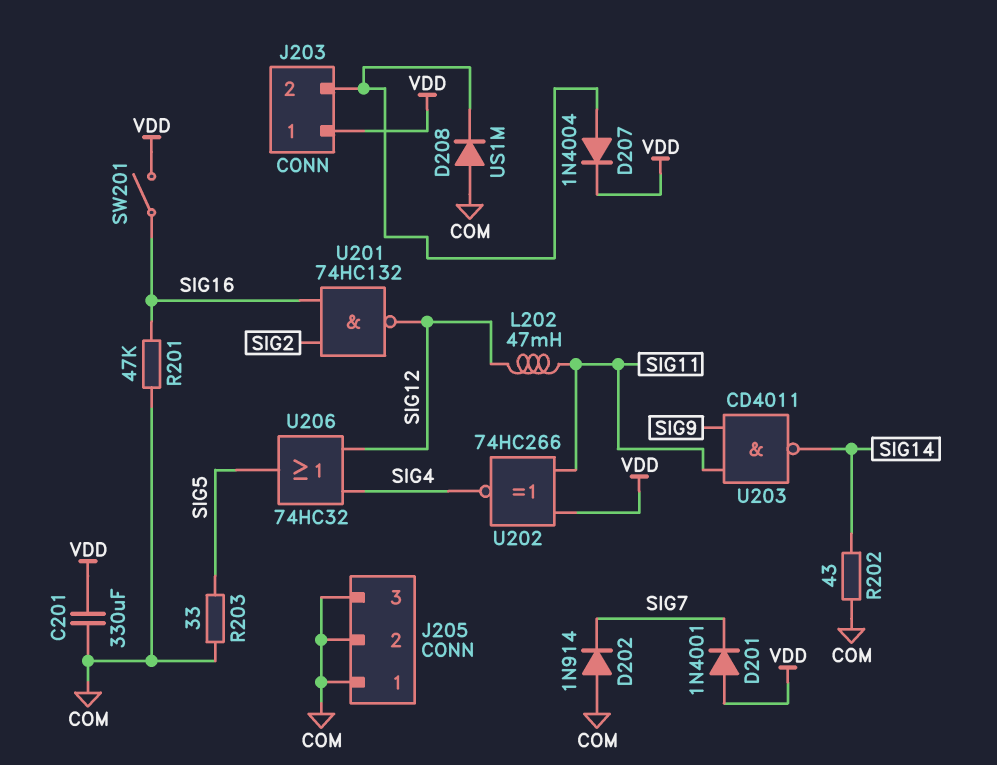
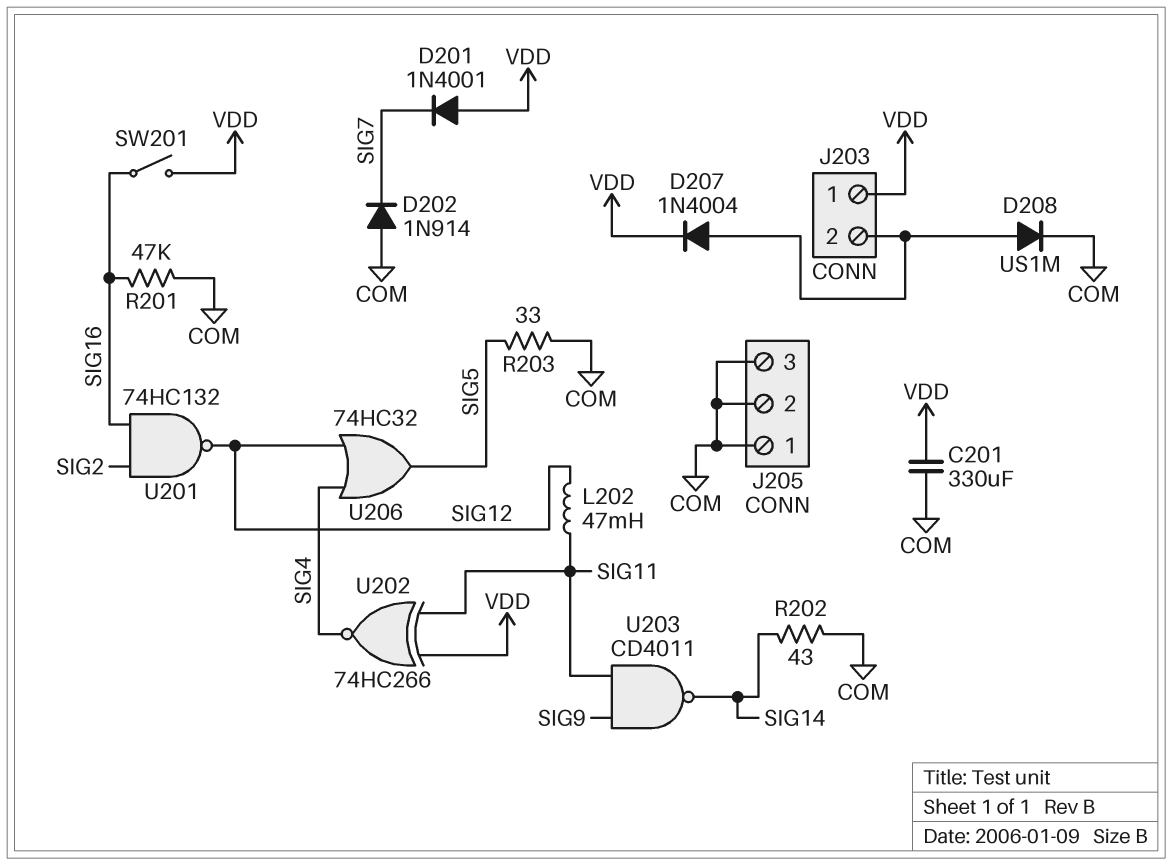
D208: diode US1M (A COM, K J203/2) -> diode US1M (A J203/2, K COM)

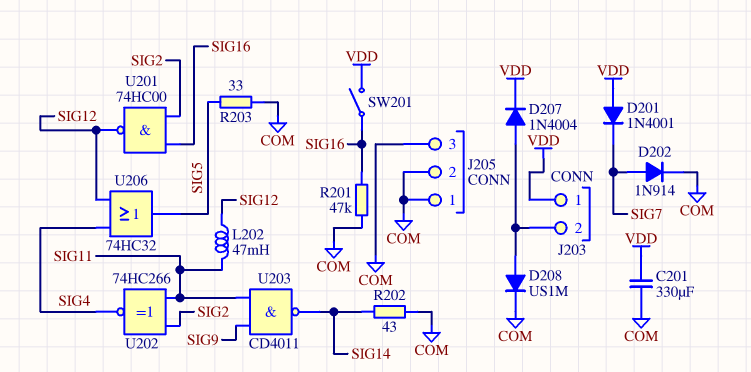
D202: diode 1N914 (A COM, K SIG7) -> diode 1N914 (A SIG7, K COM)
U201: NAND 74HC132 (in SIG2, in SIG16, out SIG12) -> NAND 74HC00 (in SIG2, in SIG16, out SIG12)
U202: XNOR 74HC266 (in SIG11, in VDD, out SIG4) -> XNOR 74HC266 (in SIG2, in SIG11, out SIG4)

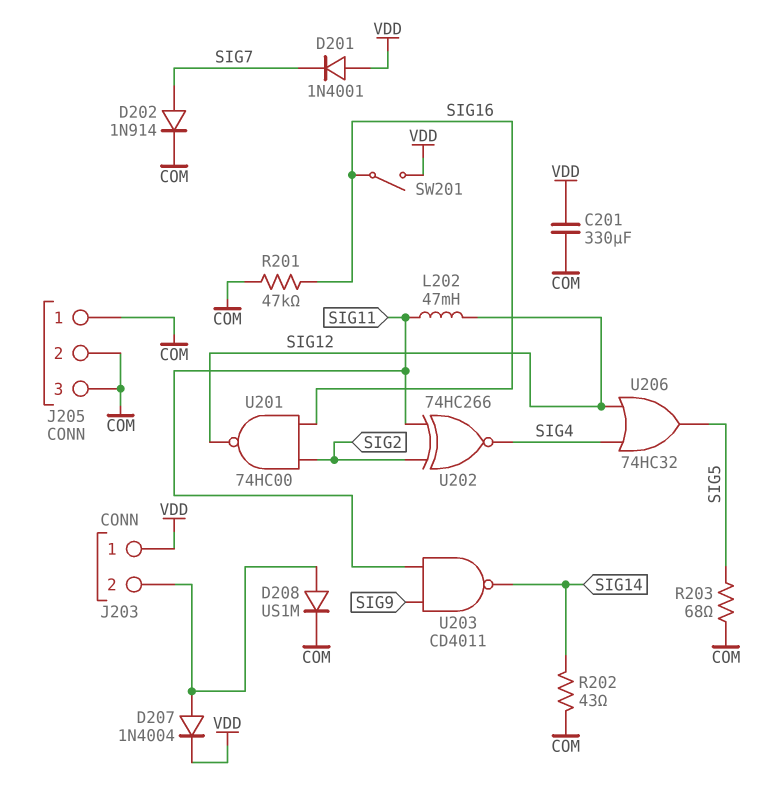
R203: 33 (COM, SIG5) -> 68 (COM, SIG5)

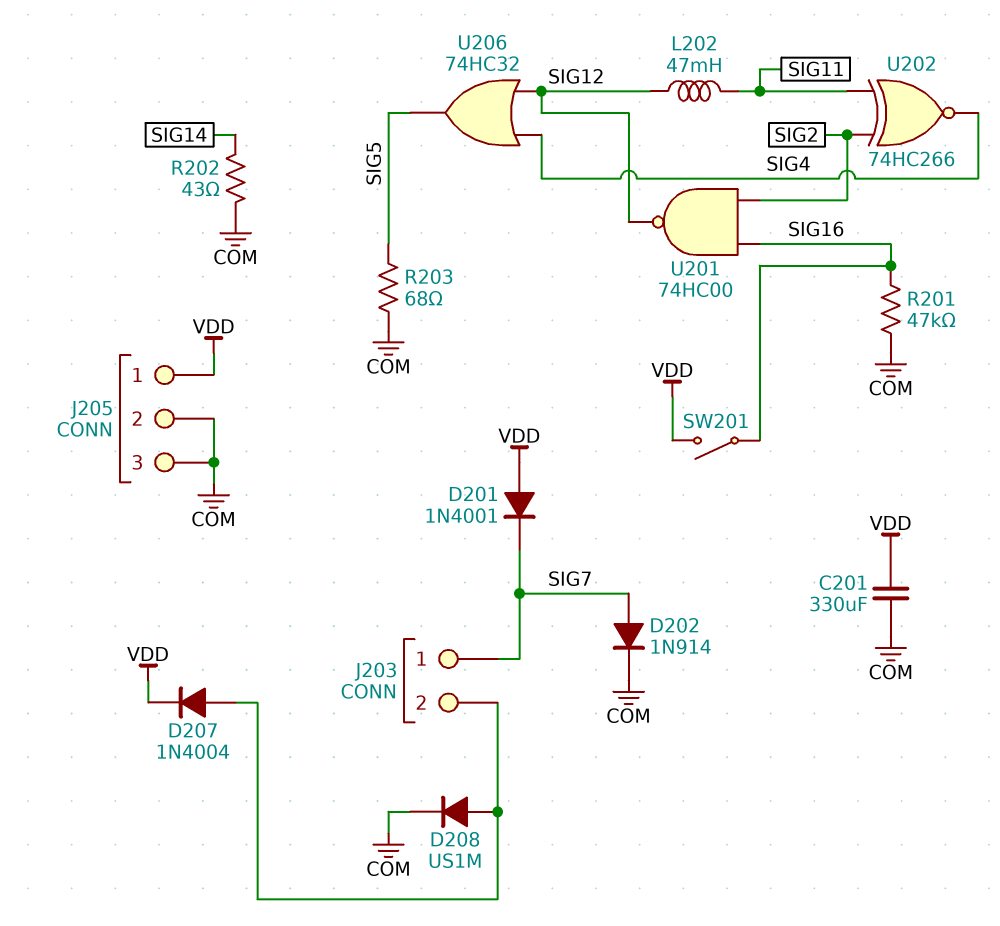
J203 pin 1: VDD -> SIG7
J205 pin 1: COM -> VDD
U203: NAND CD4011 (in SIG9, in SIG11, out SIG14) -> none

